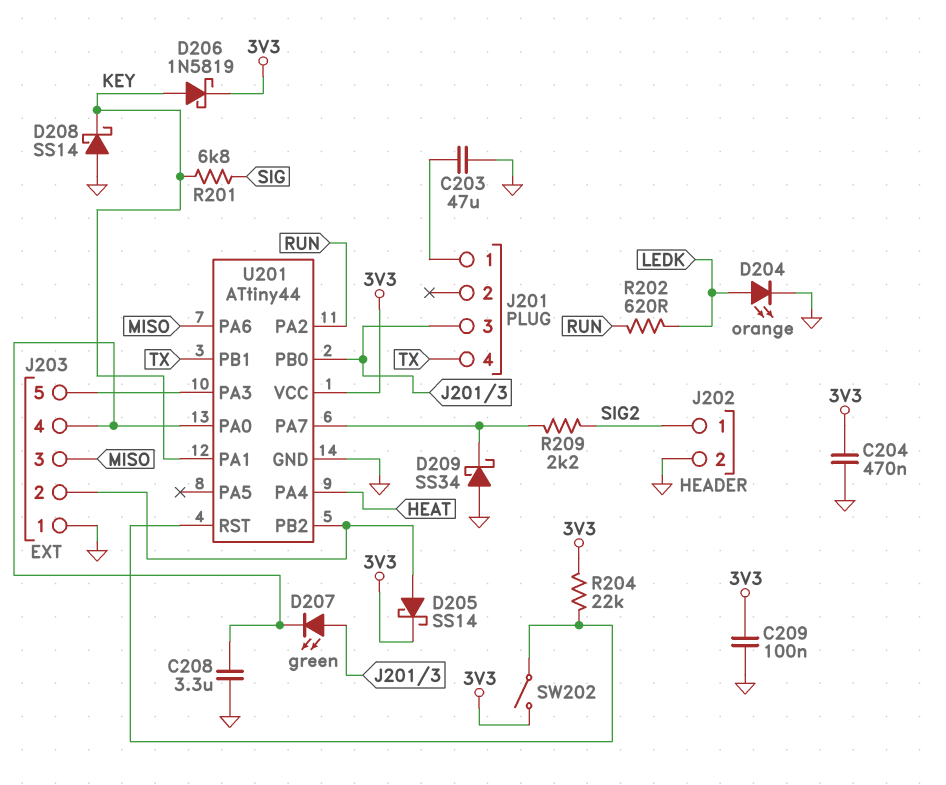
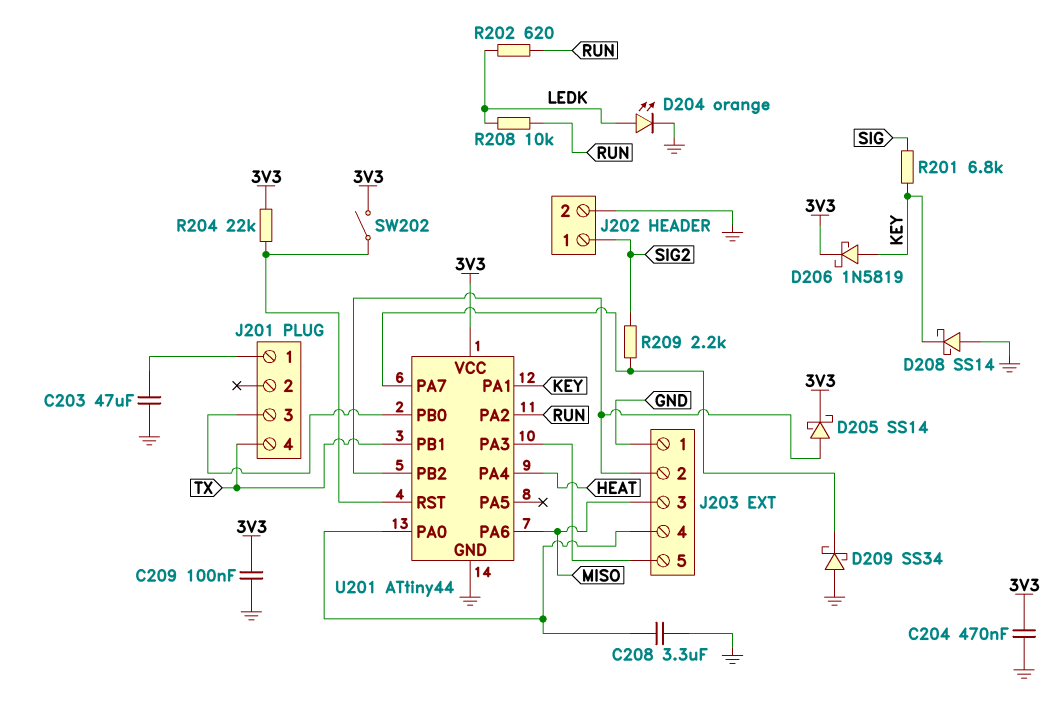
D207: LED green (A J201/3, K J203/4) -> none
R208: none -> 10k (LEDK, RUN)

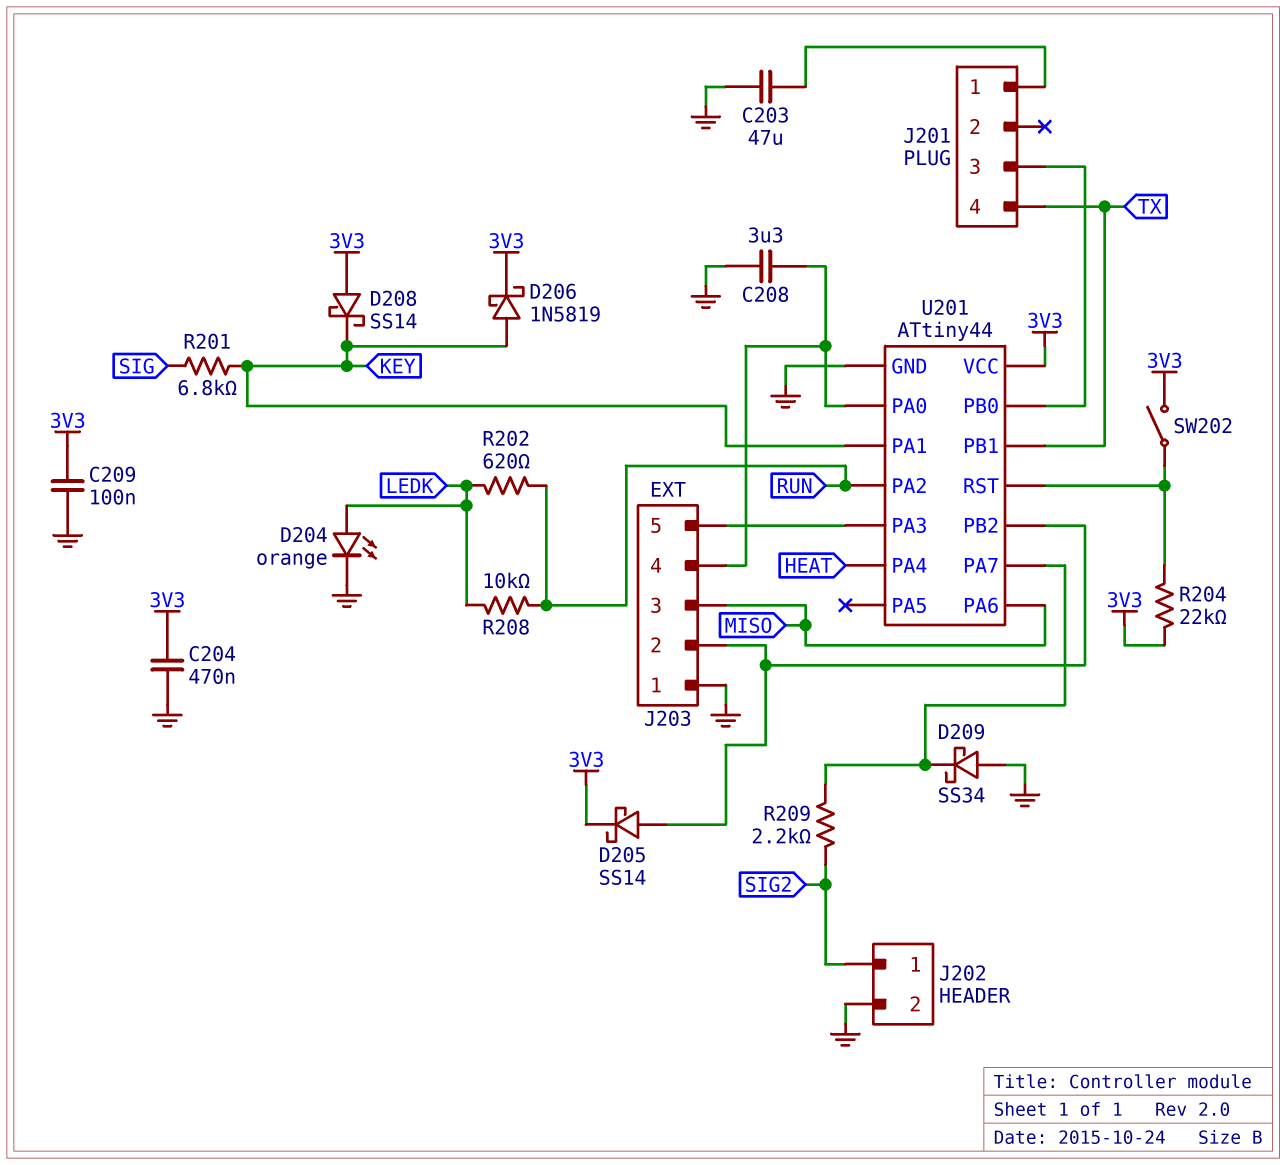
D208: schottky SS14 (A GND, K KEY) -> schottky SS14 (A 3V3, K KEY)

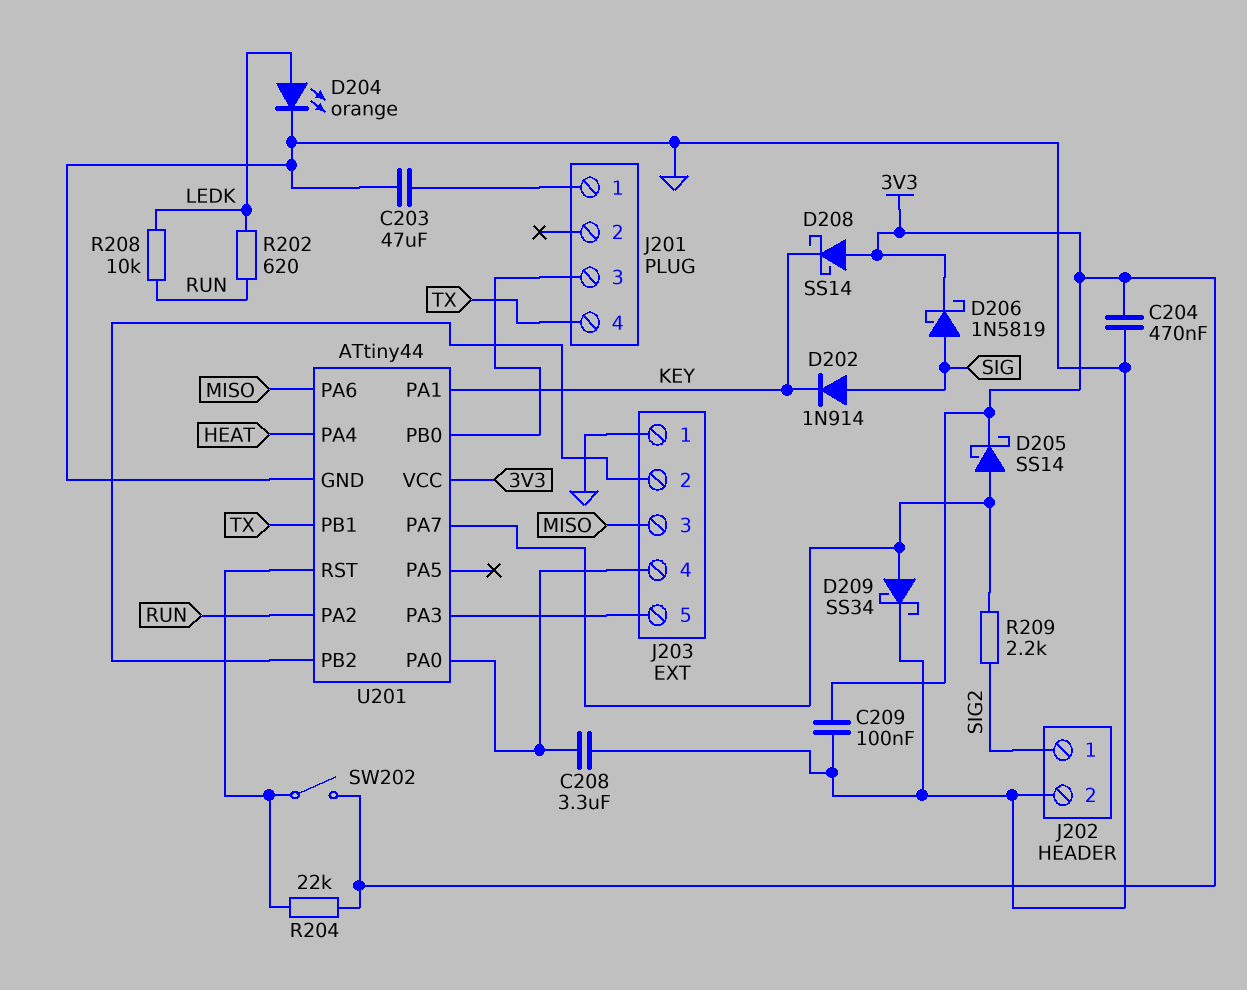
D202: none -> diode 1N914 (A SIG, K KEY)
D205: schottky SS14 (A J203/2, K 3V3) -> schottky SS14 (A U201/PA7, K 3V3)
D206: schottky 1N5819 (A KEY, K 3V3) -> schottky 1N5819 (A SIG, K 3V3)
D209: schottky SS34 (A GND, K U201/PA7) -> schottky SS34 (A U201/PA7, K GND)
R201: 6.8k (KEY, SIG) -> none

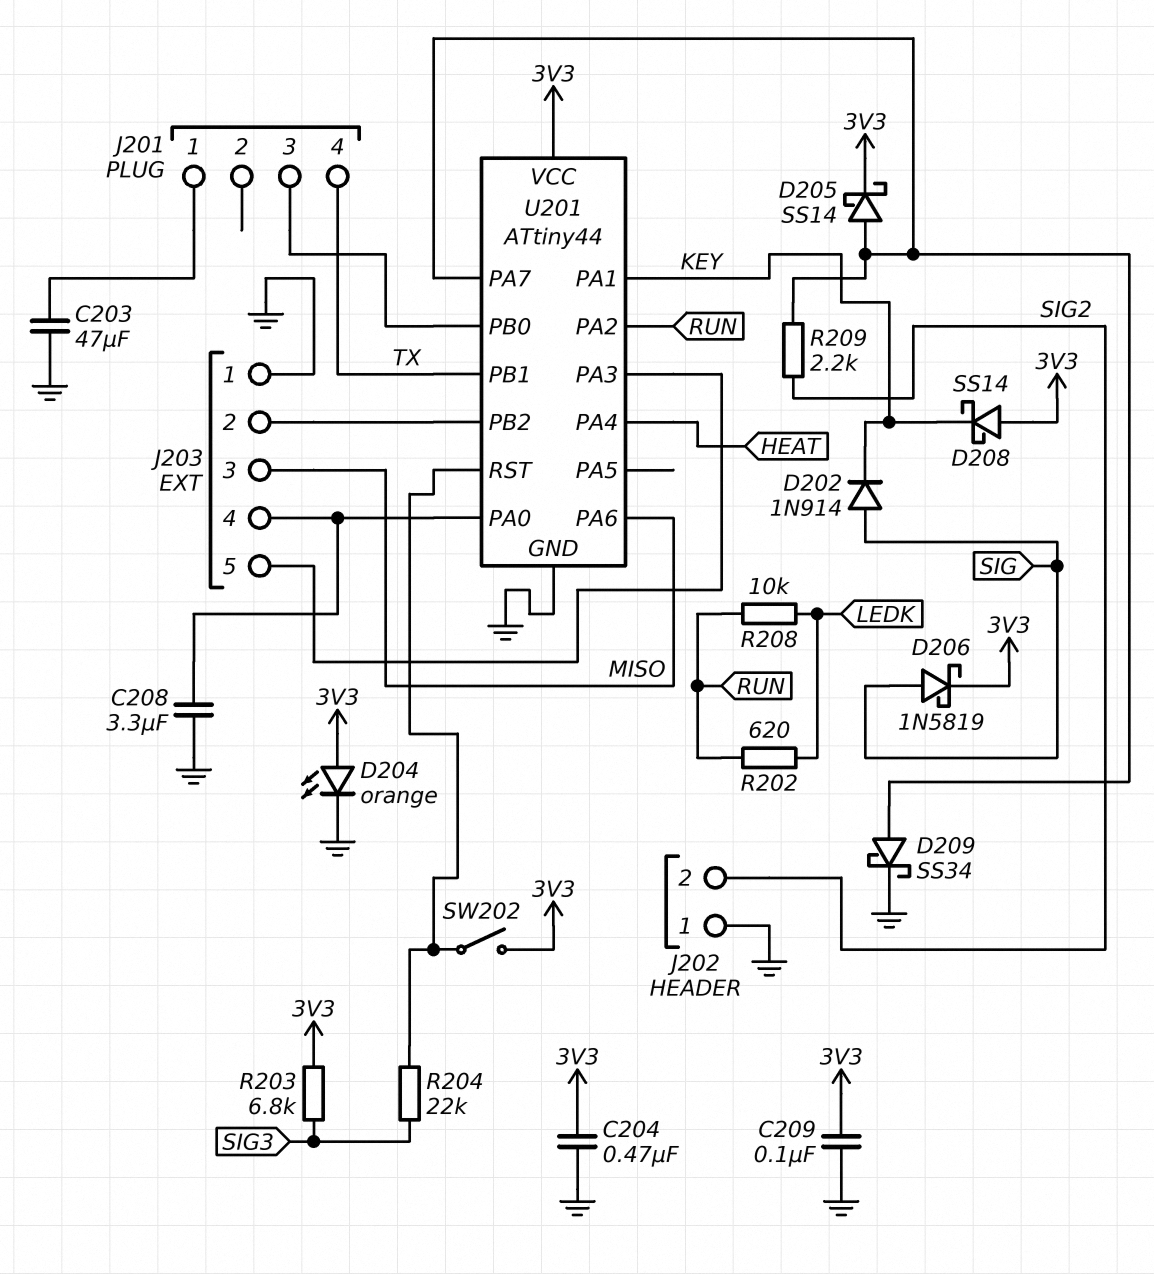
D204: LED orange (A LEDK, K GND) -> LED orange (A 3V3, K GND)
J202 pin 1: SIG2 -> GND
J202 pin 2: GND -> SIG2
R203: none -> 6.8k (3V3, SIG3)
R204: 22k (3V3, U201/RST) -> 22k (SIG3, U201/RST)

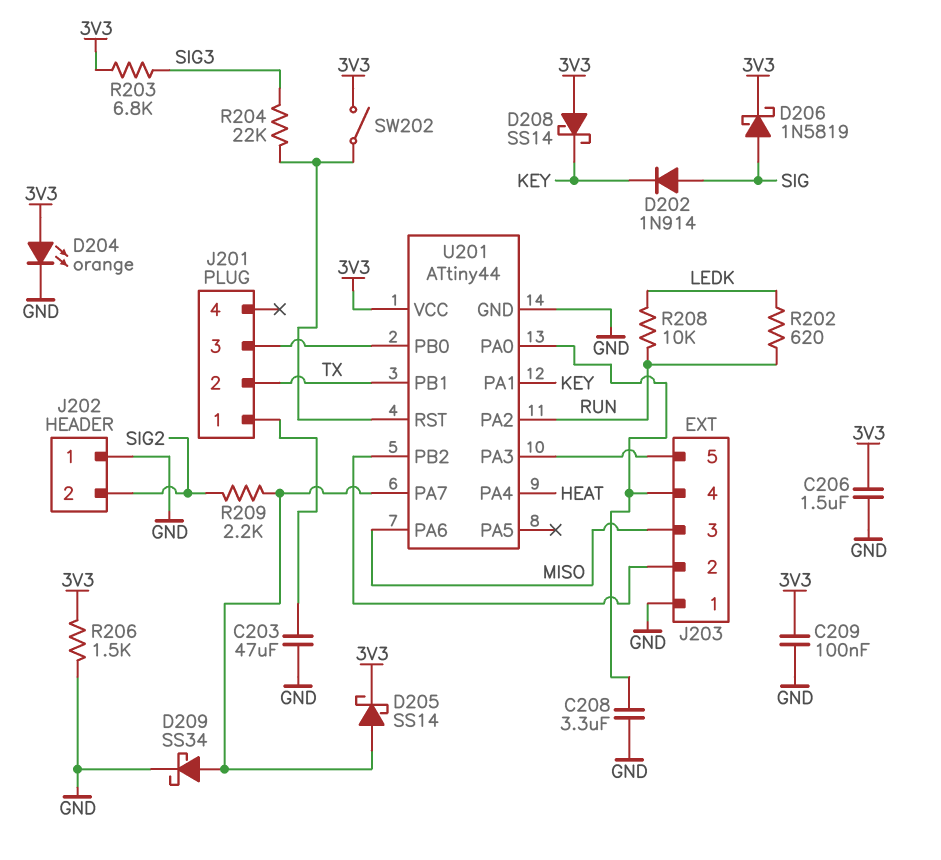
C204: 470nF (3V3, GND) -> none
C206: none -> 1.5uF (3V3, GND)
J201 pin 2: none -> TX
J201 pin 4: TX -> none
R206: none -> 1.5k (3V3, GND)

